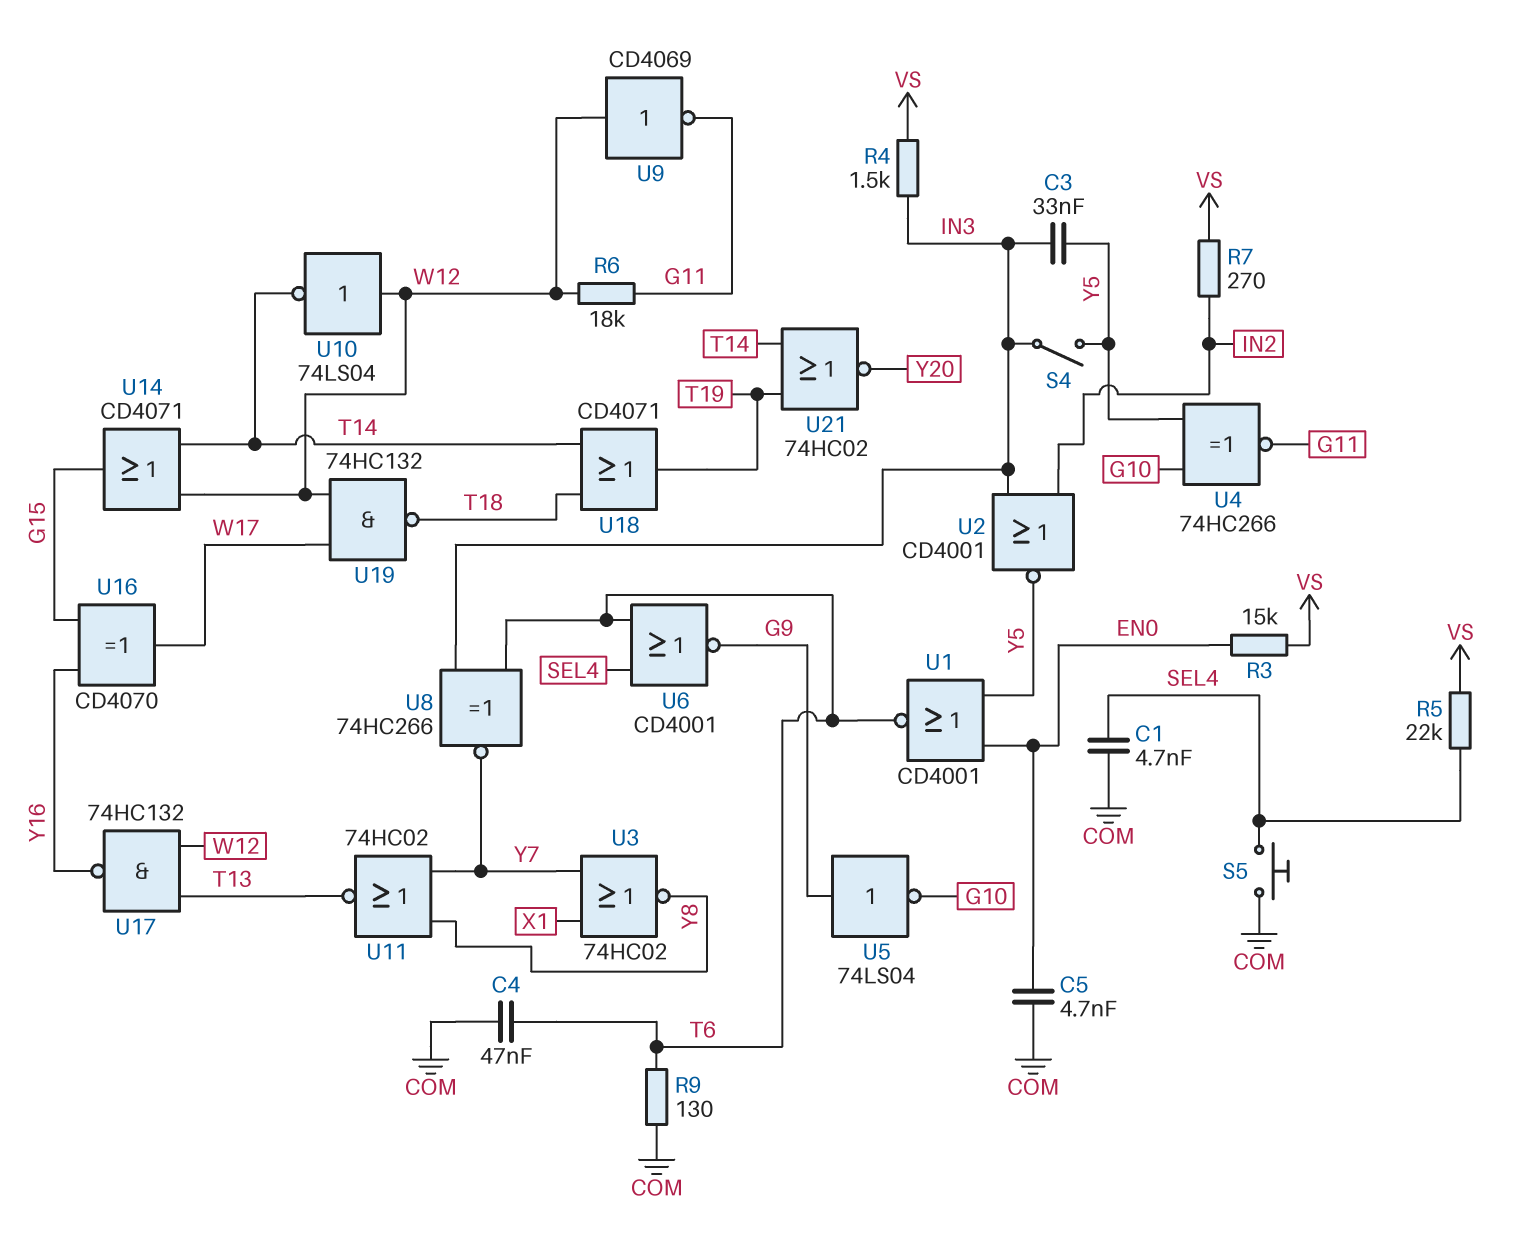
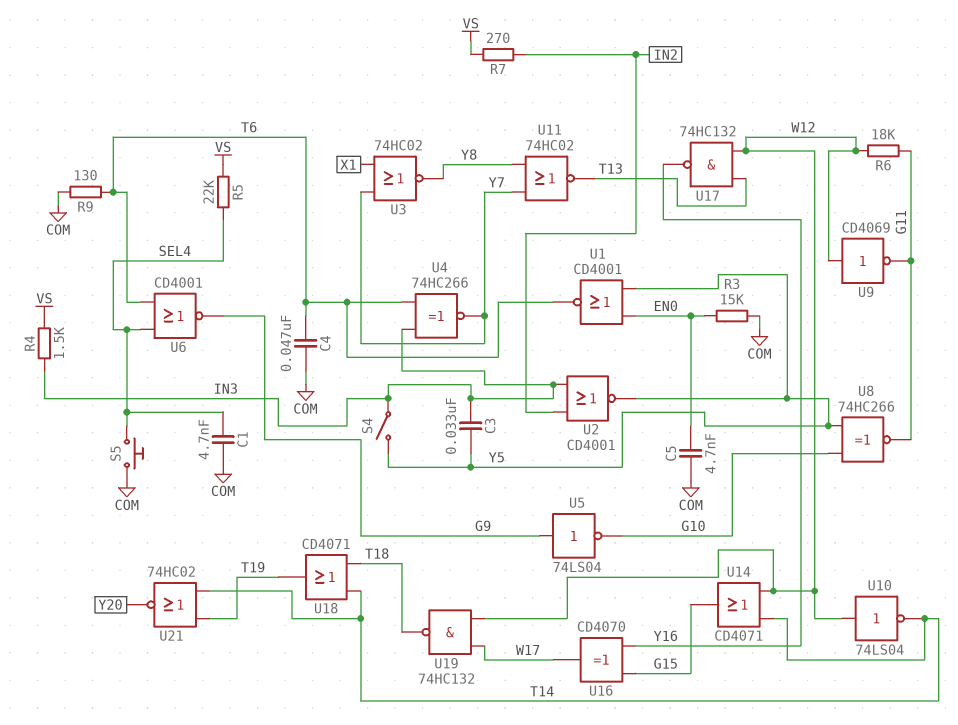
R3: 15k (EN0, VS) -> 15k (COM, EN0)
U4: XNOR 74HC266 (in G10, in Y5, out G11) -> XNOR 74HC266 (in IN3, in T6, out Y7)
U8: XNOR 74HC266 (in IN3, in T6, out Y7) -> XNOR 74HC266 (in G10, in Y5, out G11)

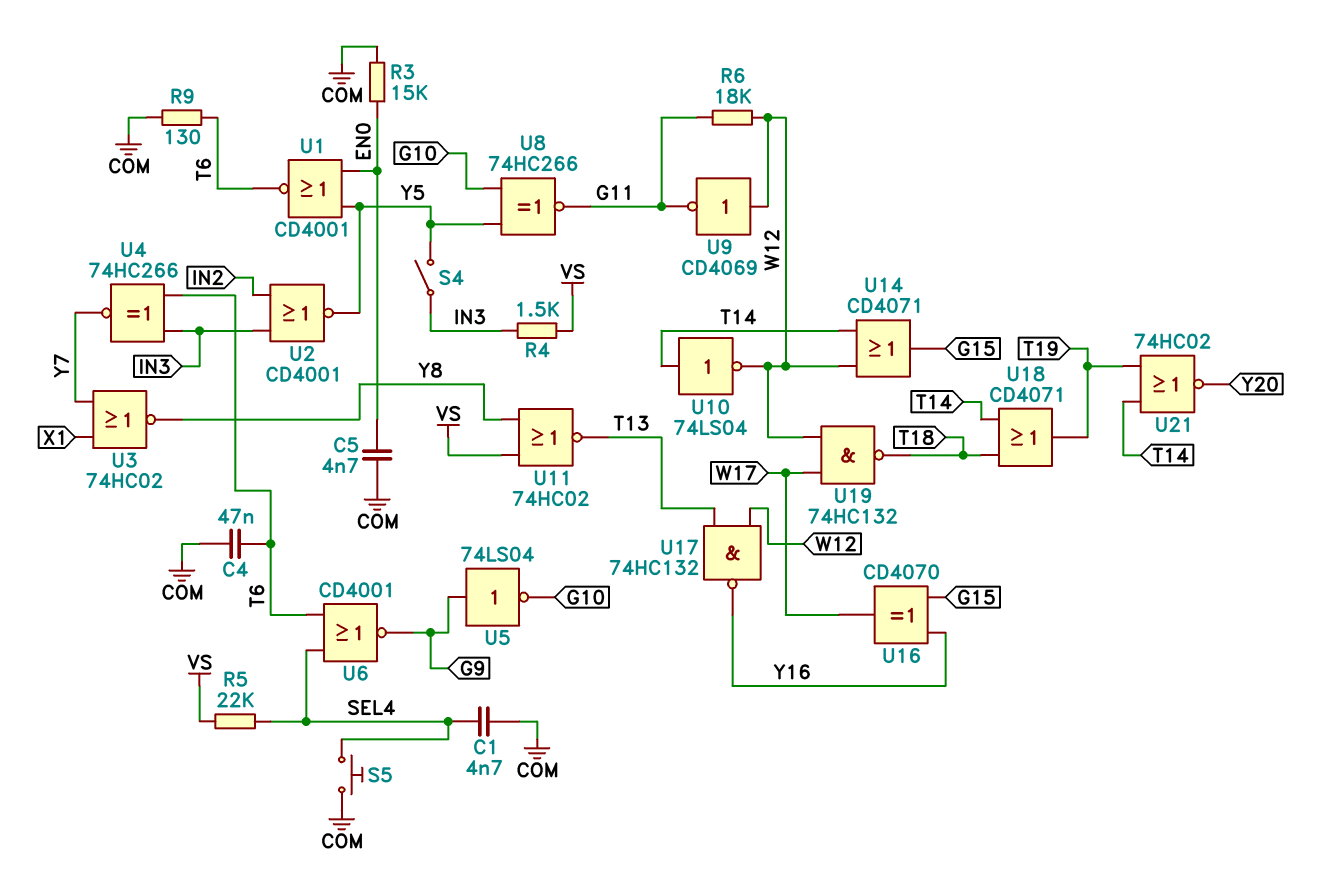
C3: 33nF (IN3, Y5) -> none
R7: 270 (IN2, VS) -> none
U10: NOT 74LS04 (in W12, out T14) -> NOT 74LS04 (in T14, out W12)
U11: NOR 74HC02 (in Y7, in Y8, out T13) -> NOR 74HC02 (in VS, in Y8, out T13)

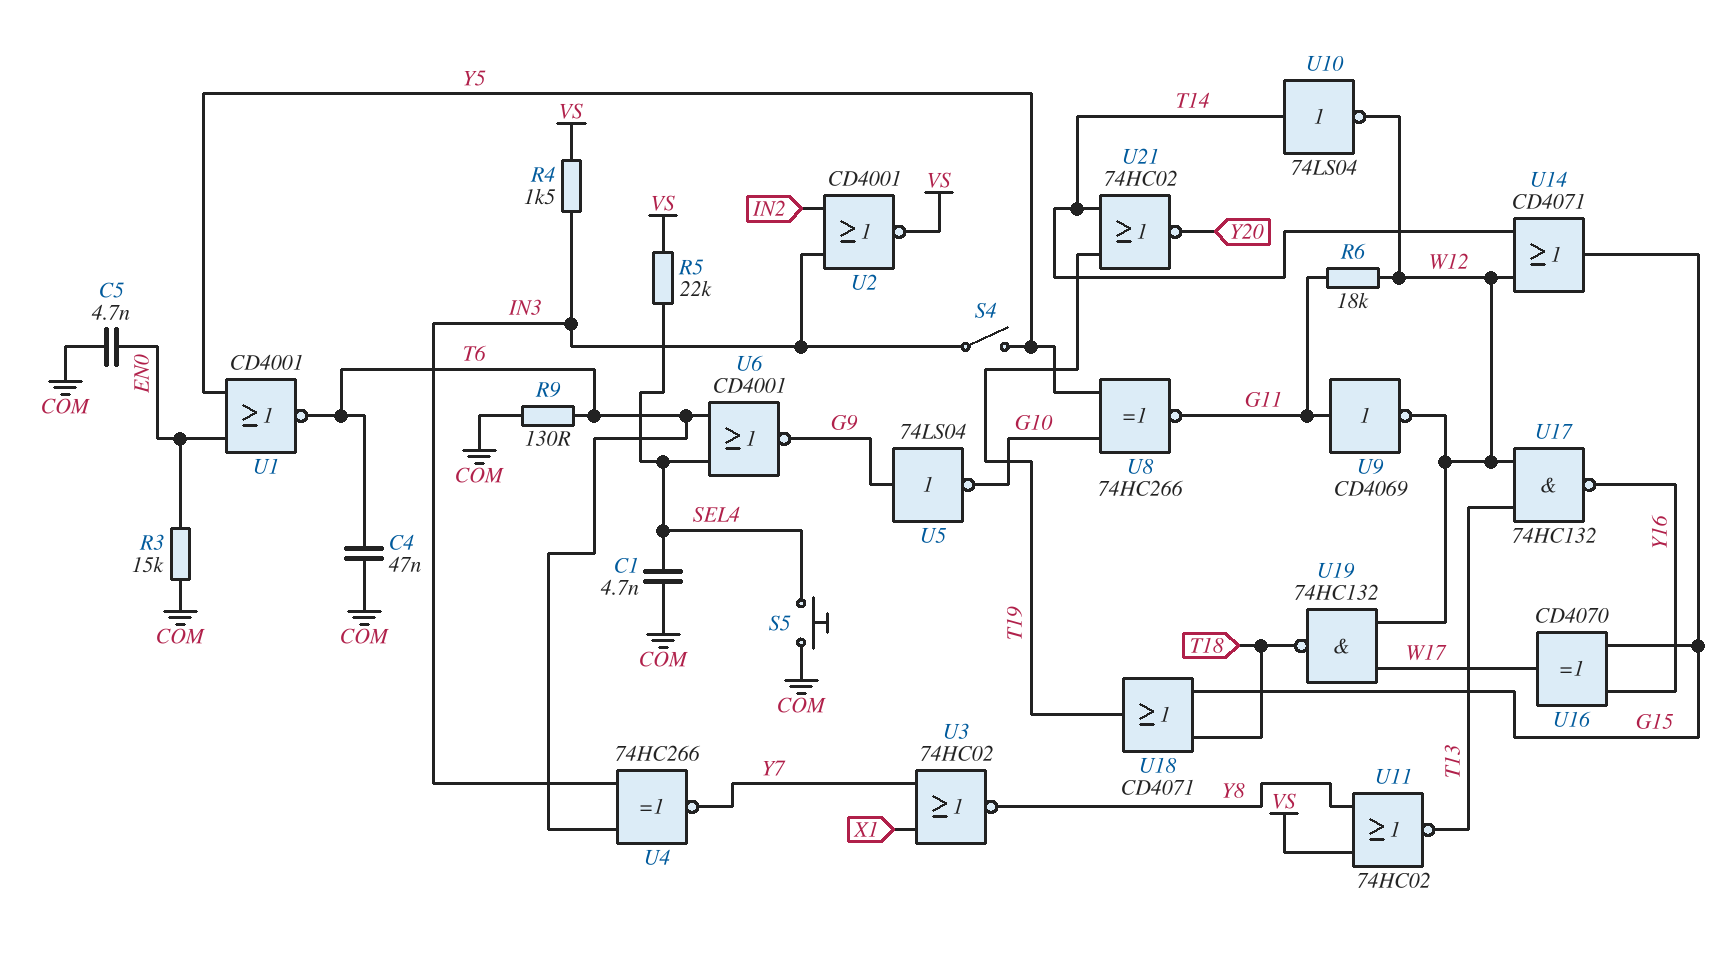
U2: NOR CD4001 (in IN2, in IN3, out Y5) -> NOR CD4001 (in IN2, in IN3, out VS)
U9: NOT CD4069 (in W12, out G11) -> NOT CD4069 (in G11, out W12)
U18: OR CD4071 (in T14, in T18, out T19) -> OR CD4071 (in G15, in T18, out T19)

